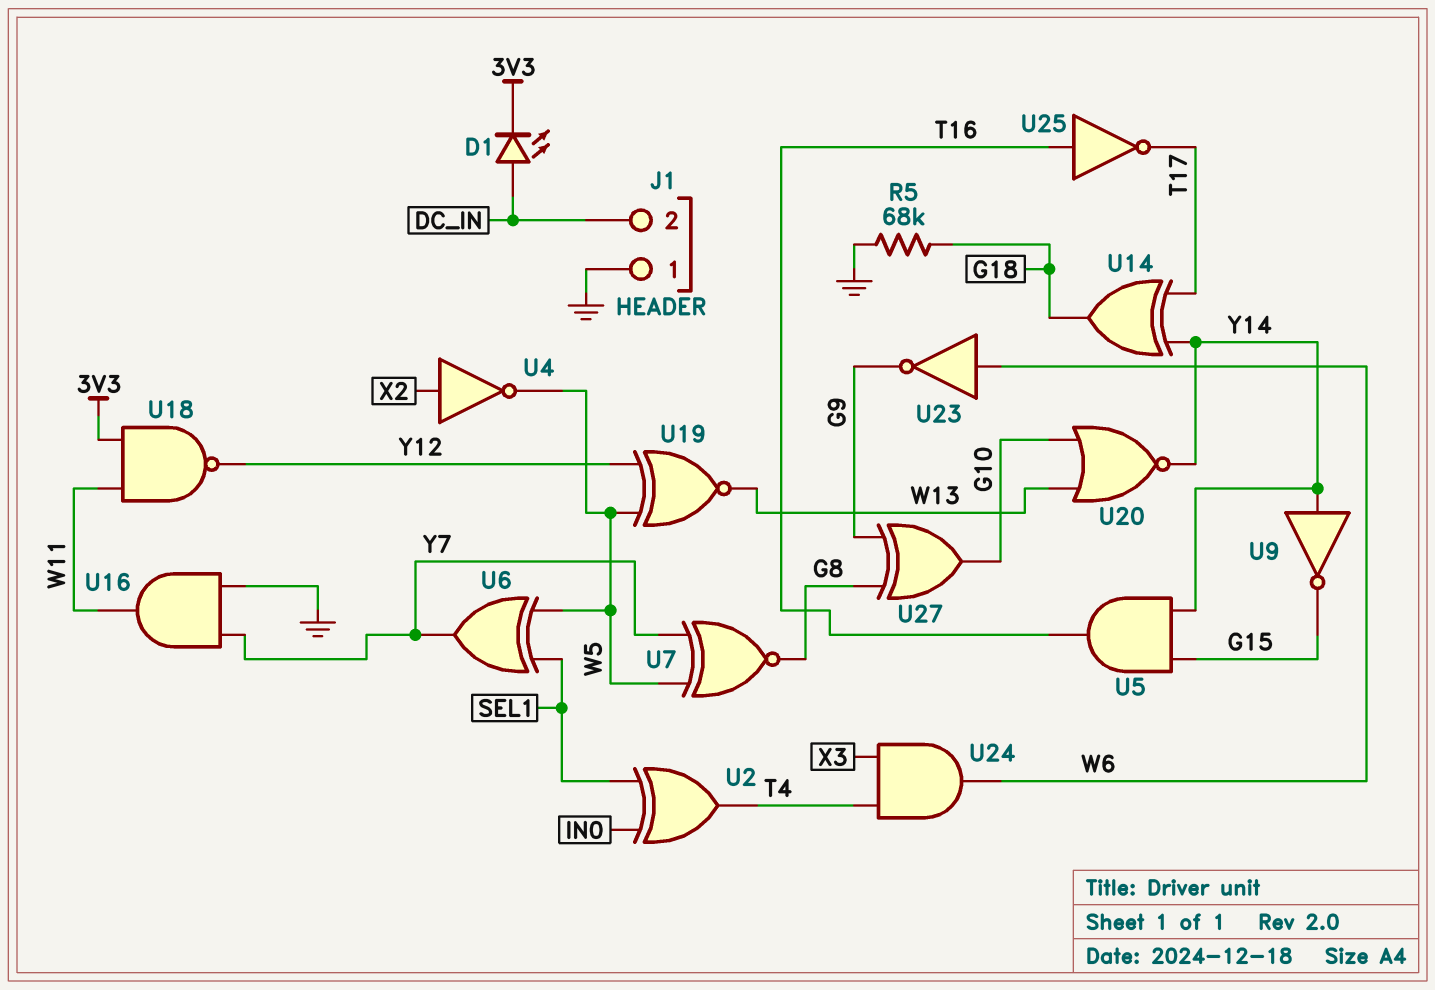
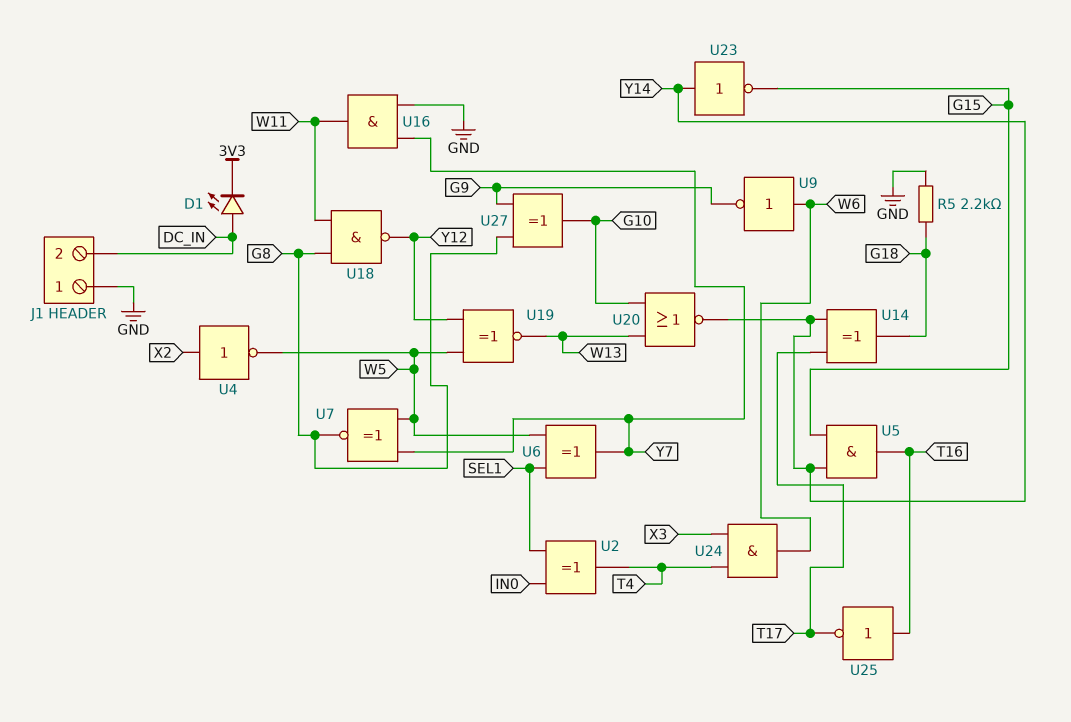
R5: 68k (G18, GND) -> 2.2k (G18, GND)
U9: NOT (in Y14, out G15) -> NOT (in W6, out G9)
U18: NAND (in 3V3, in W11, out Y12) -> NAND (in G8, in W11, out Y12)
U23: NOT (in W6, out G9) -> NOT (in Y14, out G15)

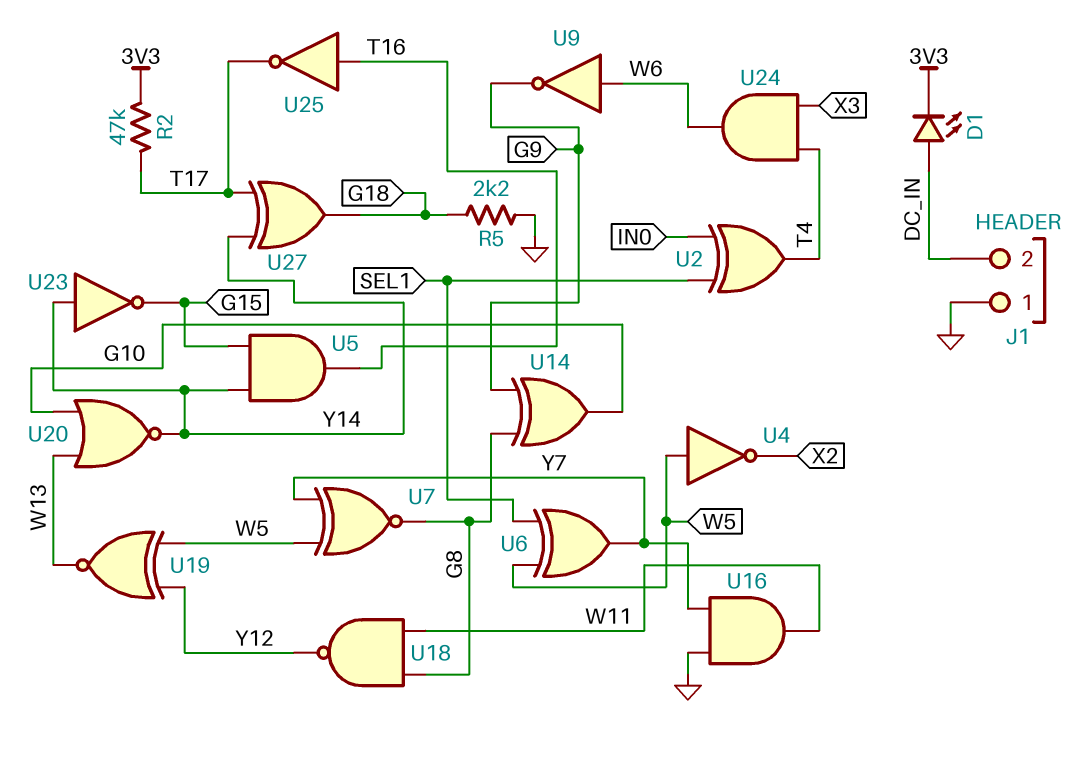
R2: none -> 47k (3V3, T17)
U4: NOT (in X2, out W5) -> NOT (in W5, out X2)
U14: XOR (in T17, in Y14, out G18) -> XOR (in G8, in G9, out G10)
U27: XOR (in G8, in G9, out G10) -> XOR (in T17, in Y14, out G18)

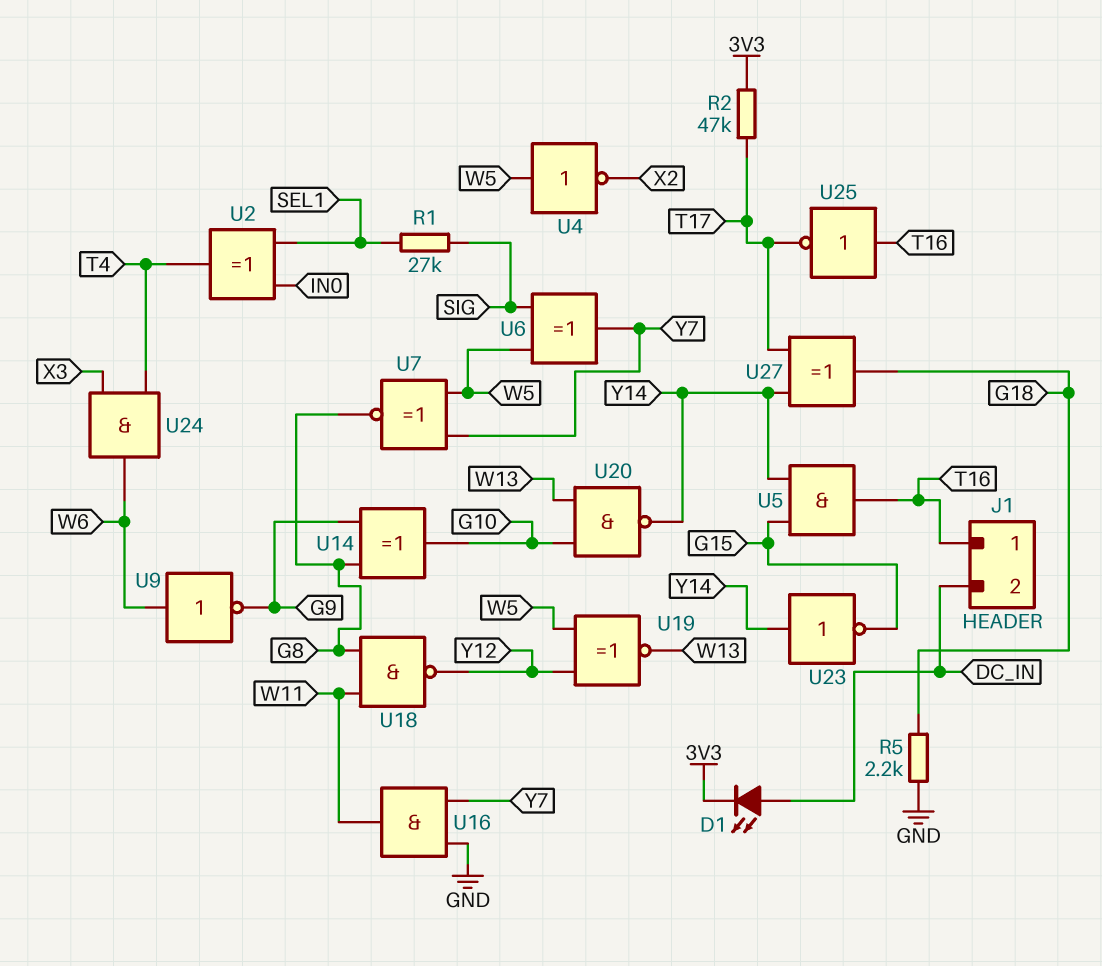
J1 pin 1: GND -> T16
R1: none -> 27k (SEL1, SIG)
U6: XOR (in SEL1, in W5, out Y7) -> XOR (in SIG, in W5, out Y7)
U20: NOR (in G10, in W13, out Y14) -> NAND (in G10, in W13, out Y14)

